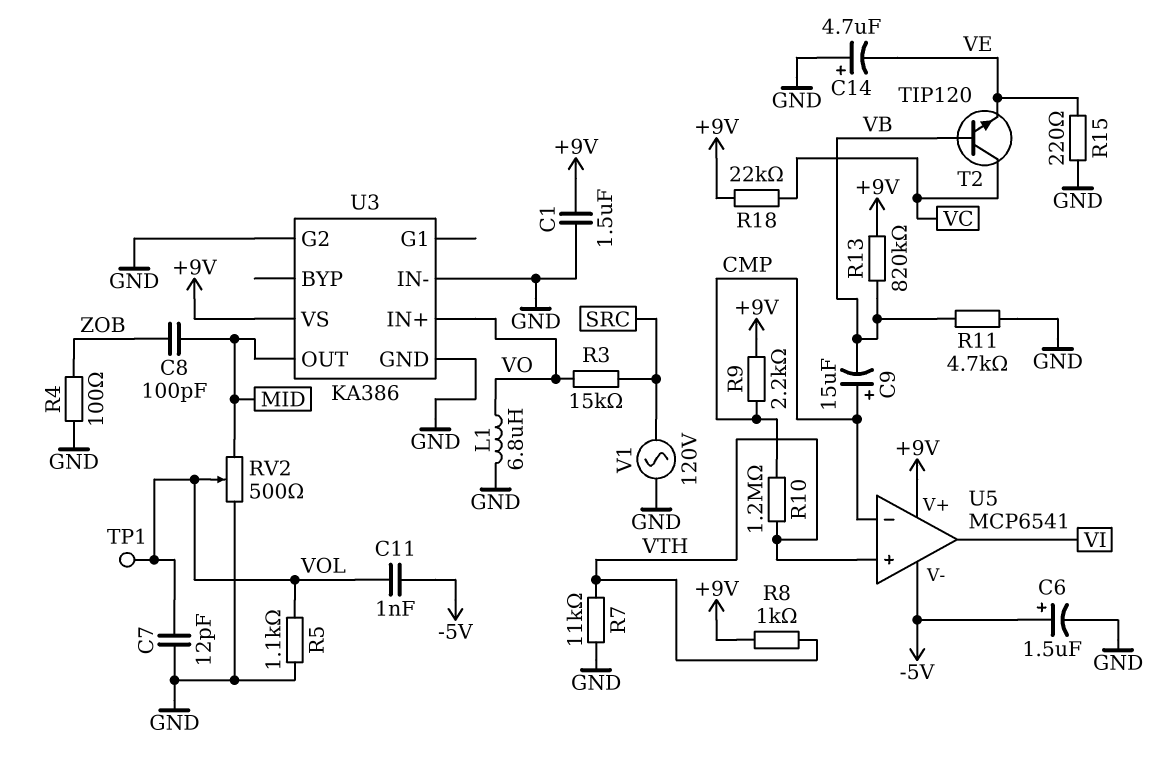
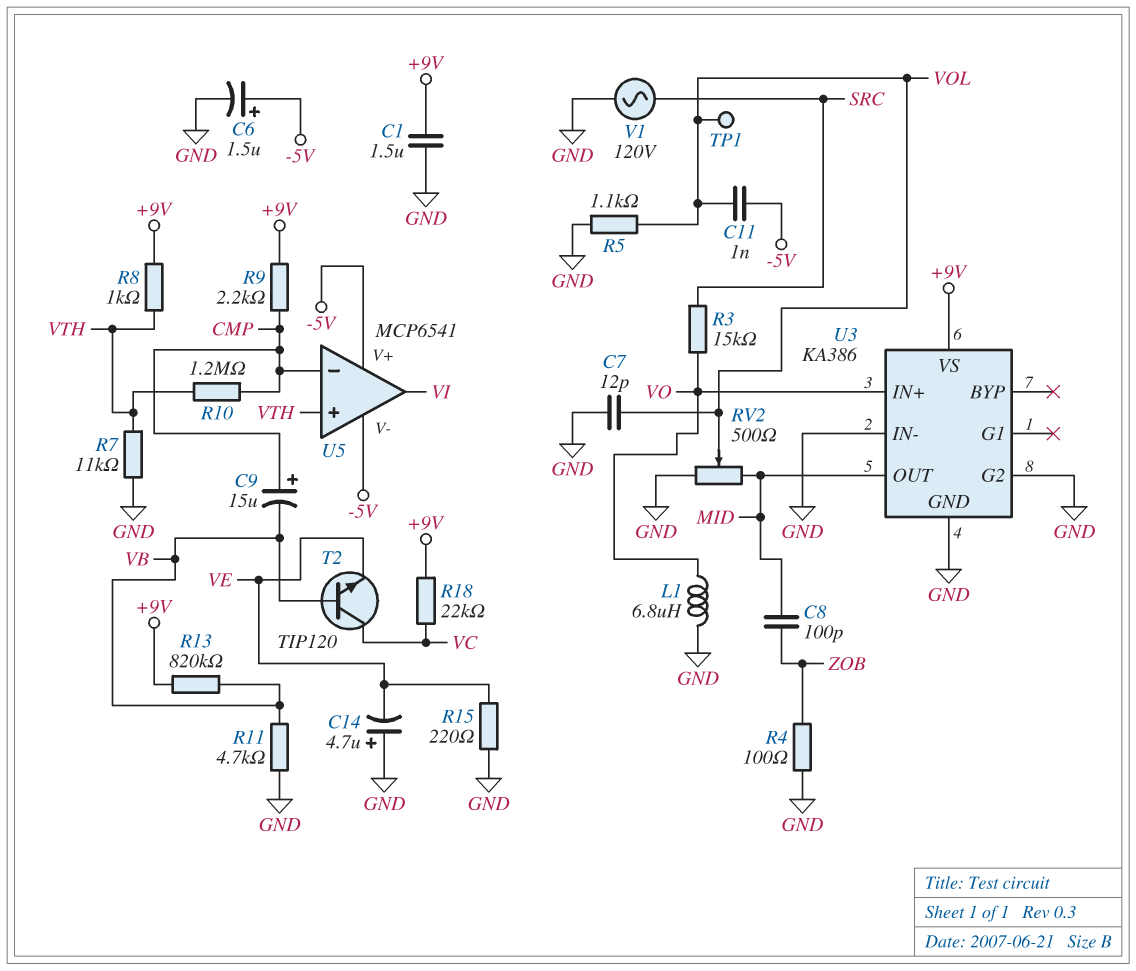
U5 pin V+: +9V -> -5V

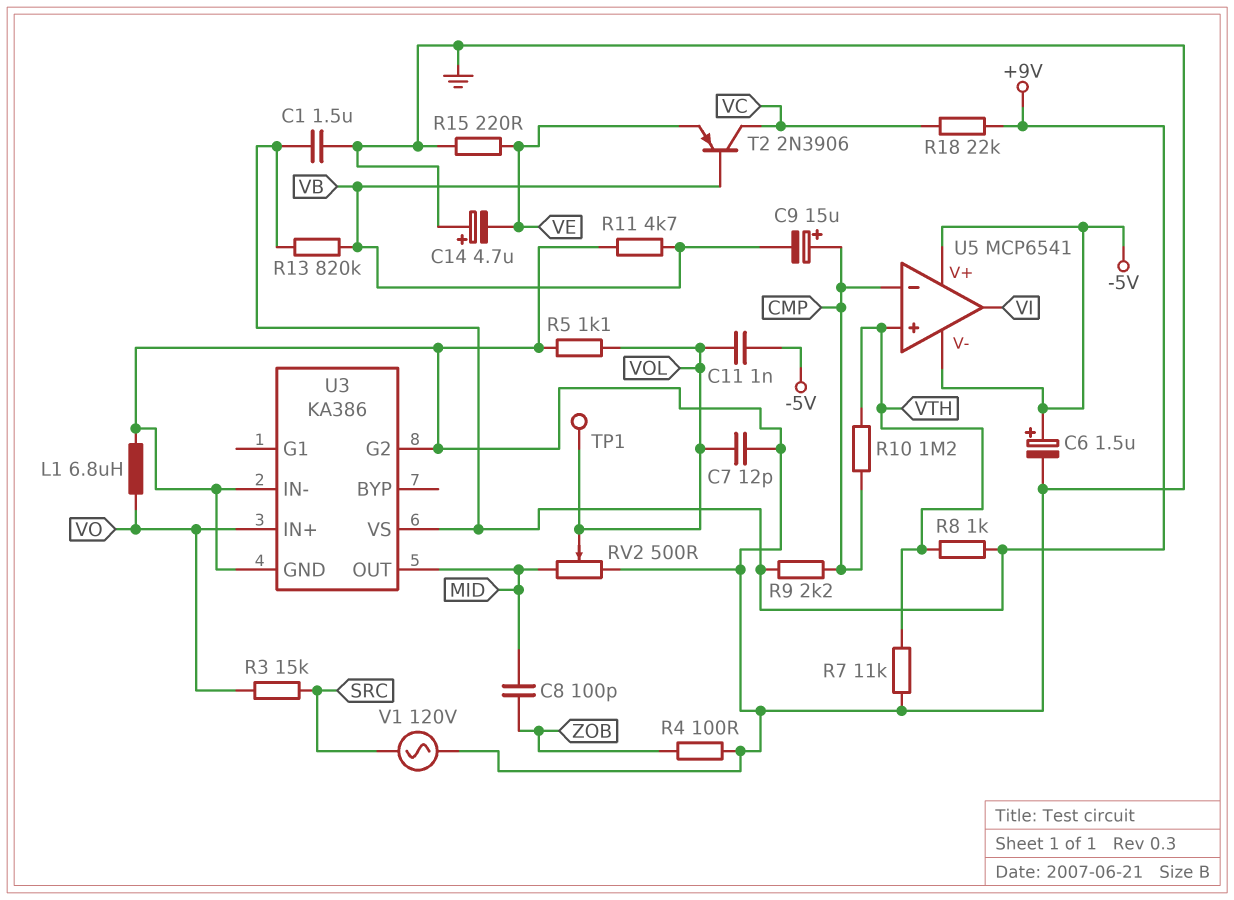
T2: NPN TIP120 (B VB, C VC, E VE) -> PNP 2N3906 (B VB, C VC, E VE)

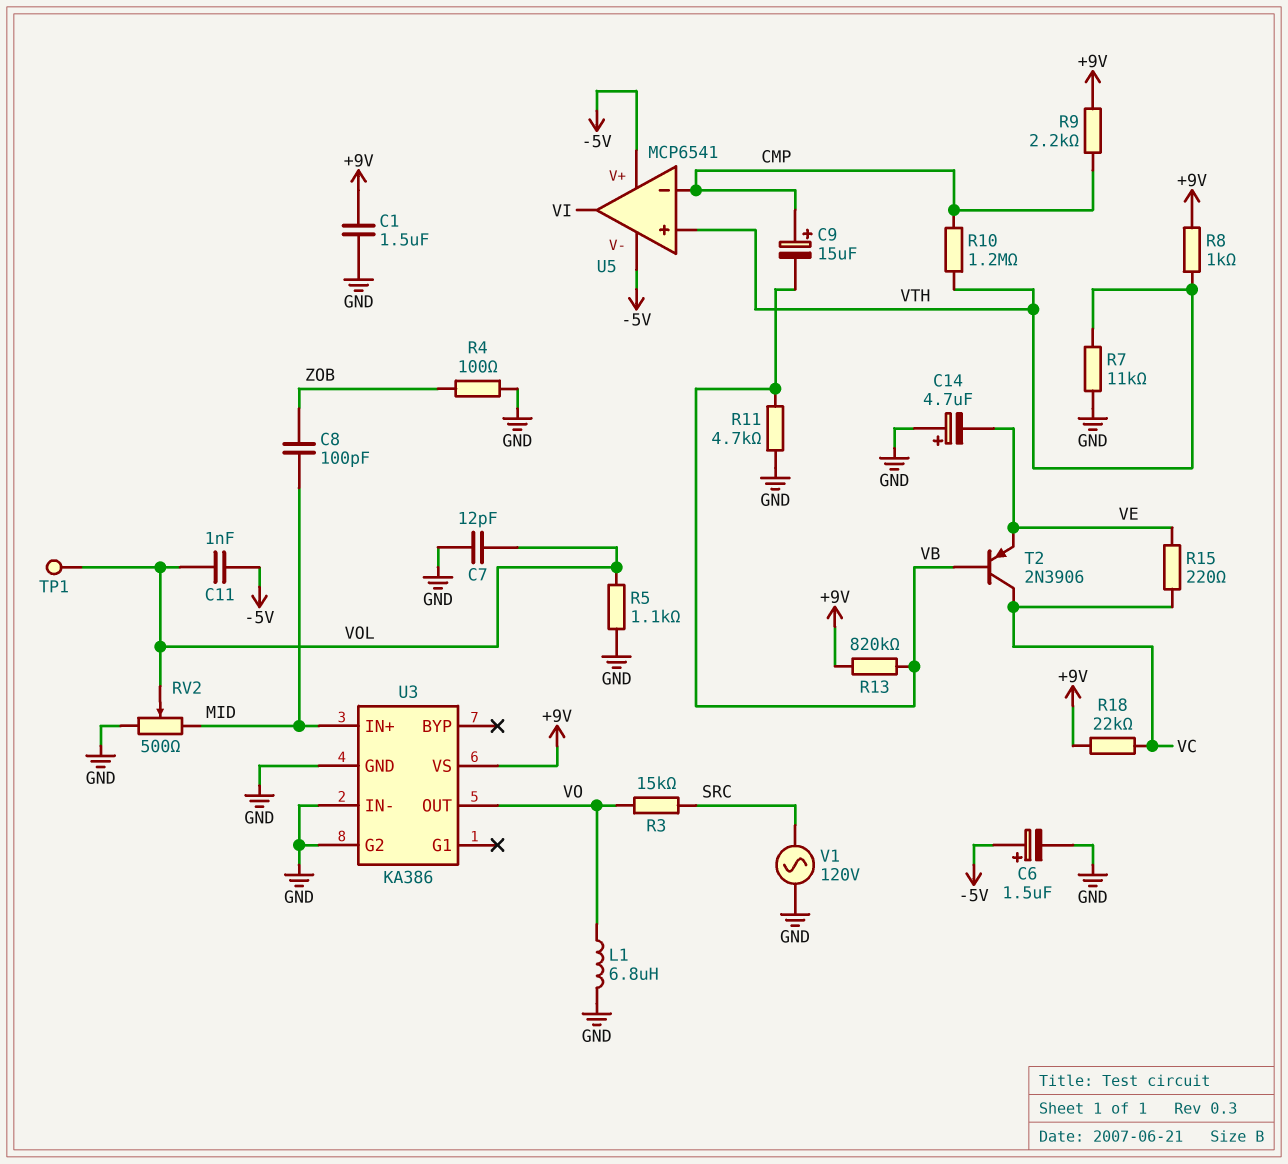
R15: 220 (GND, VE) -> 220 (VC, VE)
U3 pin IN+: VO -> MID
U3 pin OUT: MID -> VO

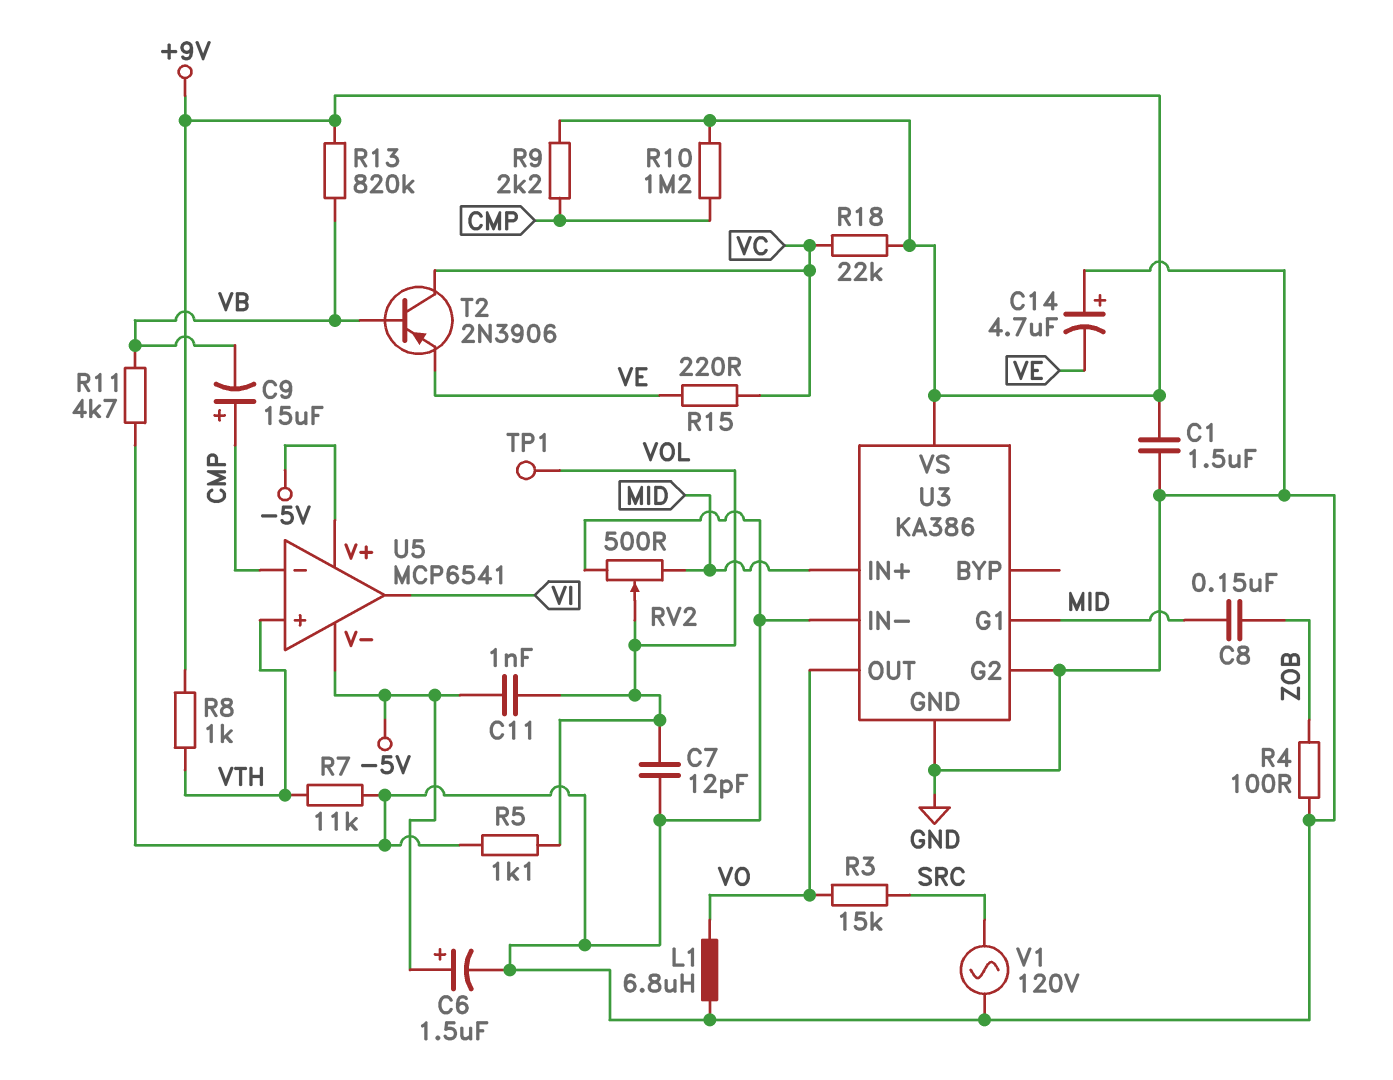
C8: 100pF (MID, ZOB) -> 150nF (MID, ZOB)
R10: 1.2M (CMP, VTH) -> 1.2M (+9V, CMP)
U3 pin G1: none -> MID

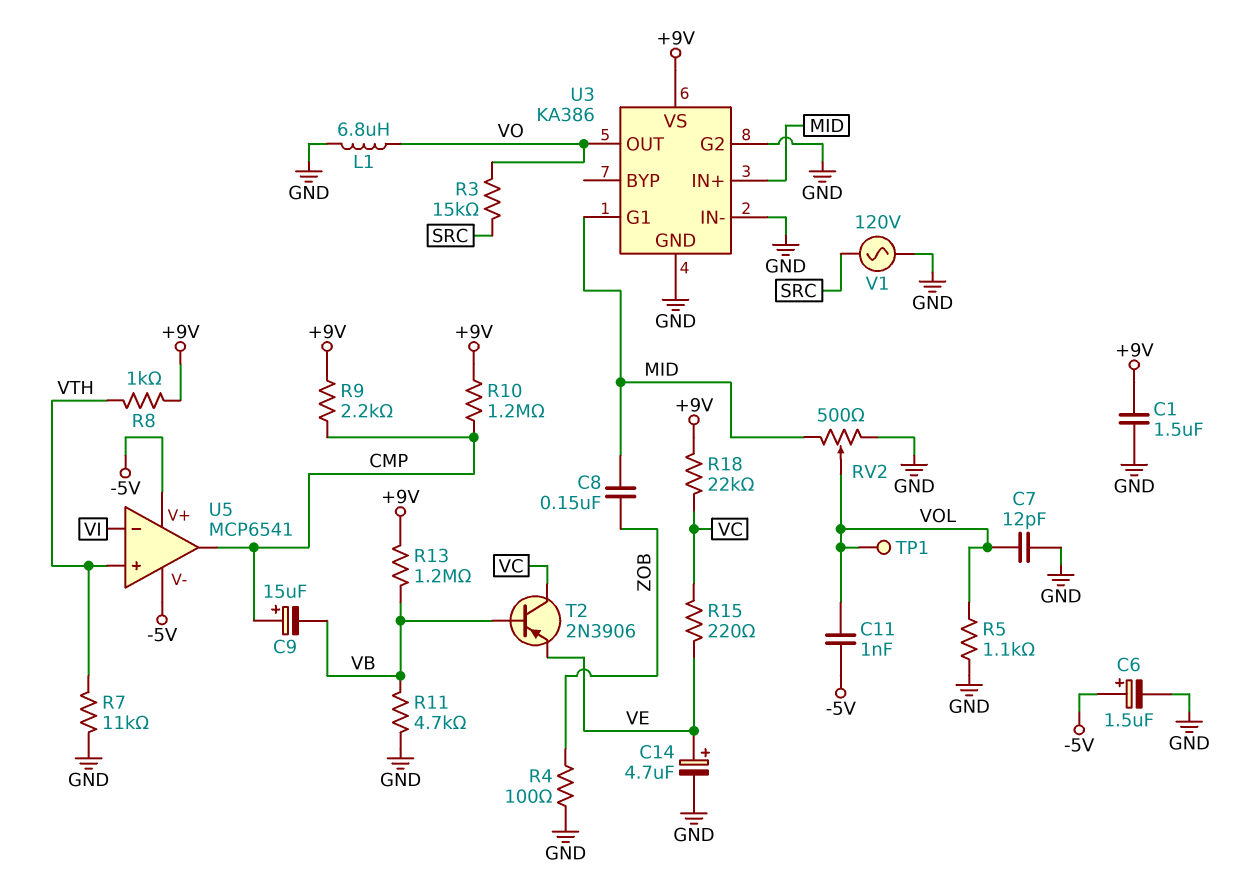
C14: 4.7uF (plus GND, minus VE) -> 4.7uF (plus VE, minus GND)
R13: 820k (+9V, VB) -> 1.2M (+9V, VB)
U5 pin in-: CMP -> VI
U5 pin out: VI -> CMP

